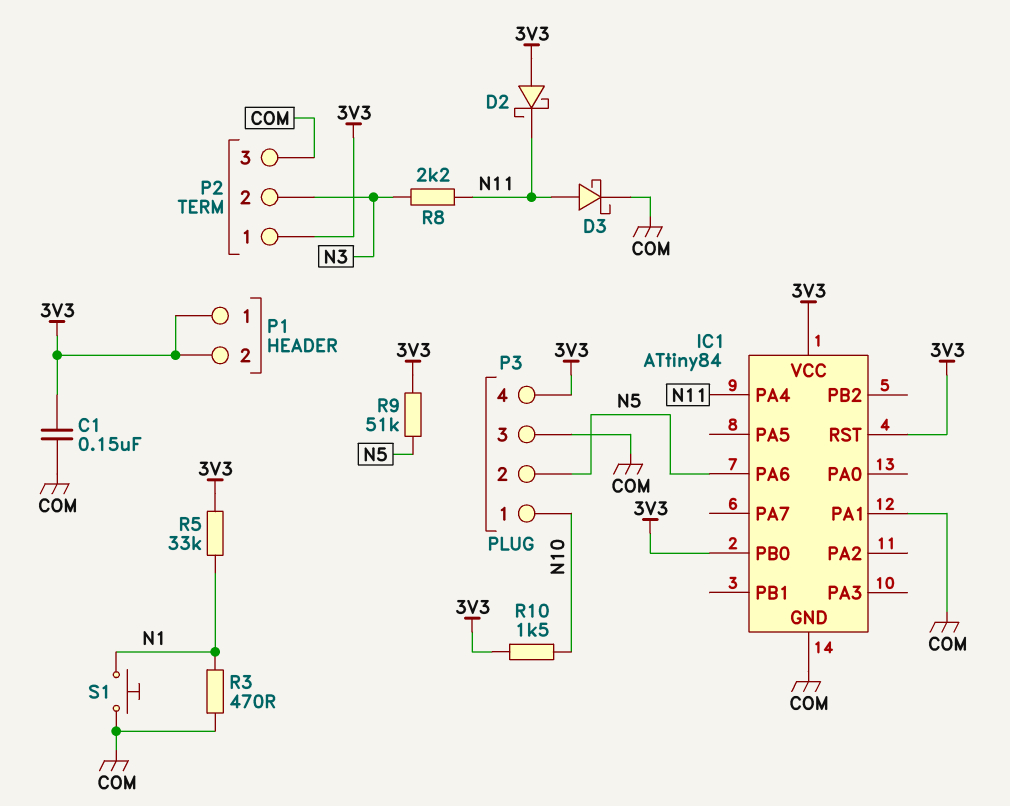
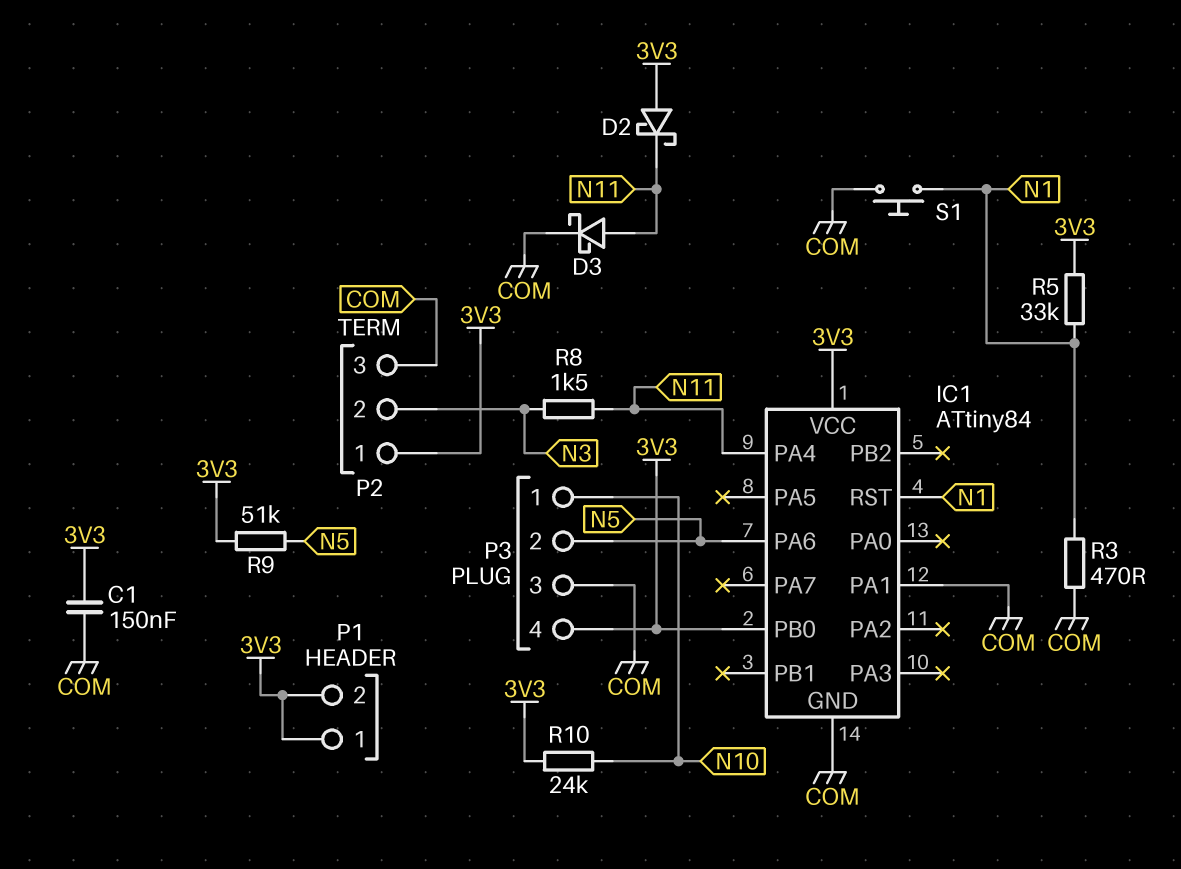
IC1 pin RST: 3V3 -> N1
R8: 2.2k (N3, N11) -> 1.5k (N3, N11)
R10: 1.5k (3V3, N10) -> 24k (3V3, N10)

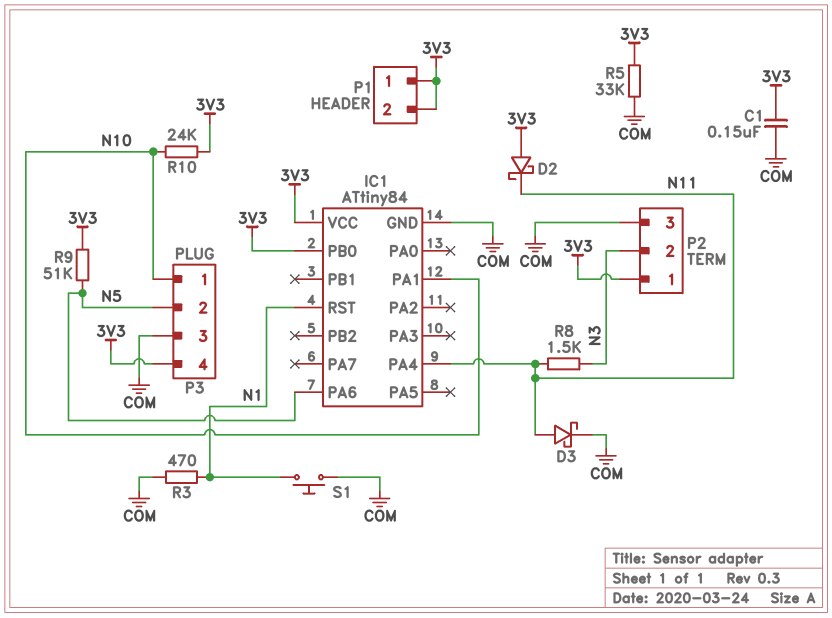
IC1 pin PA1: COM -> N10
R5: 33k (3V3, N1) -> 33k (3V3, COM)

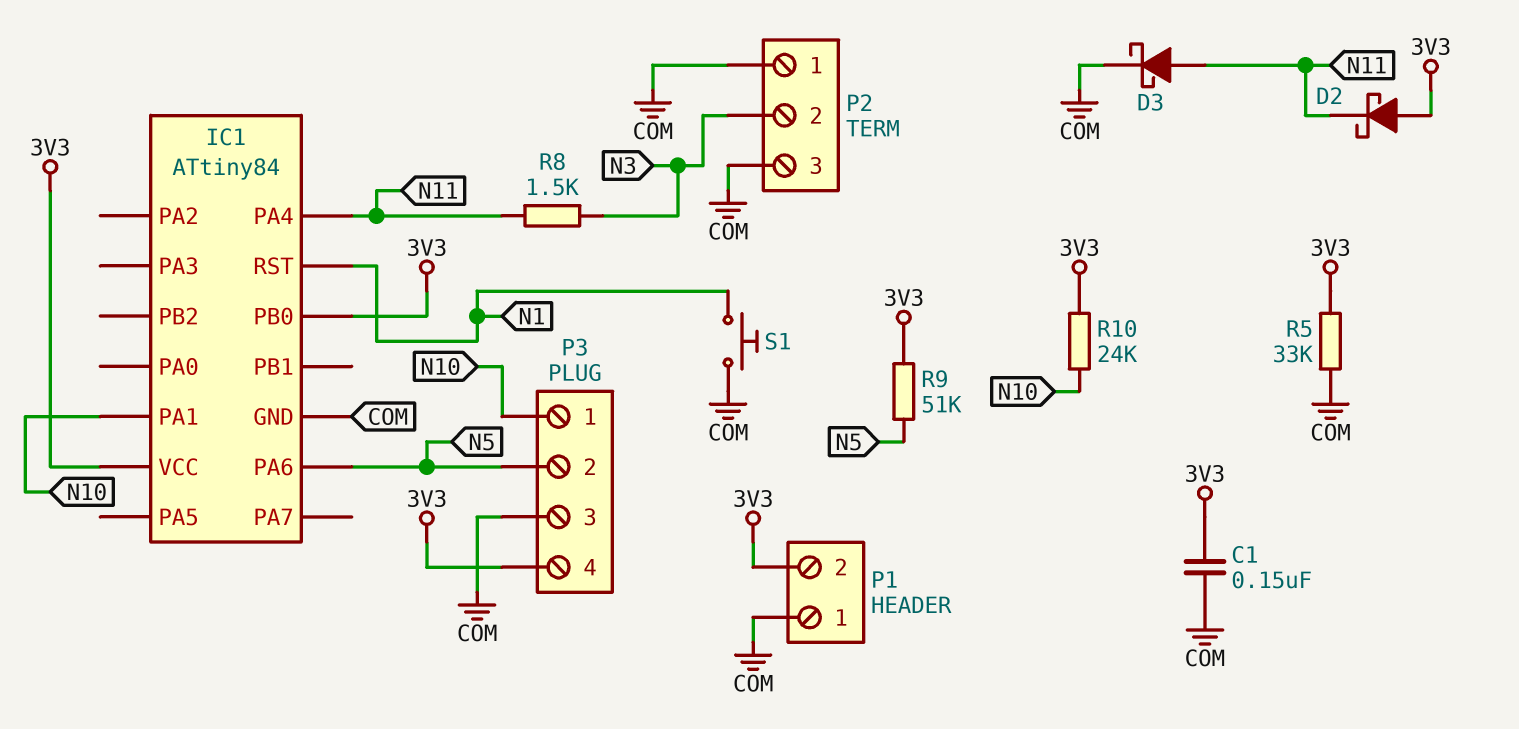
P1 pin 1: 3V3 -> COM
P2 pin 1: 3V3 -> COM
R3: 470 (COM, N1) -> none

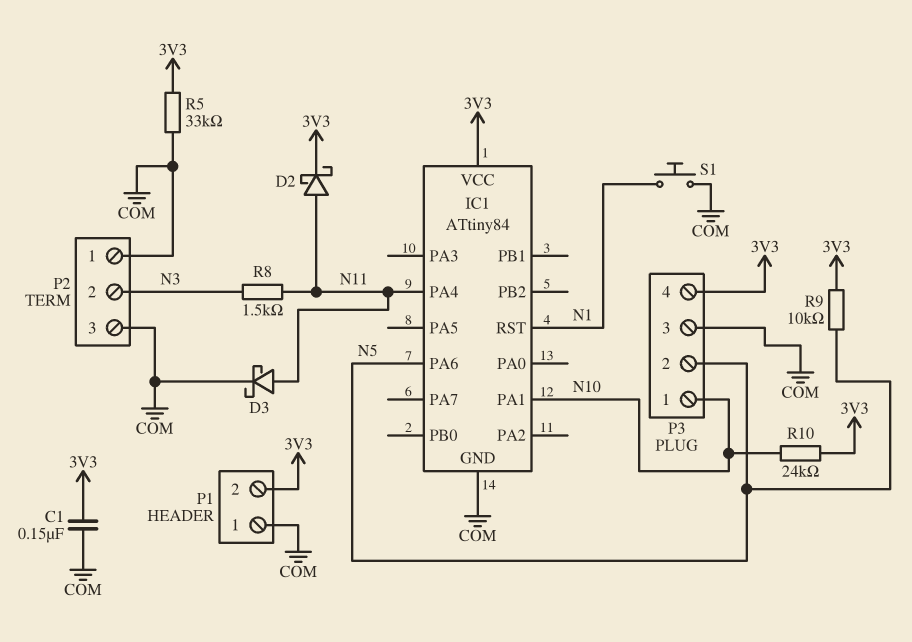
D2: schottky (A 3V3, K N11) -> schottky (A N11, K 3V3)
IC1 pin PB0: 3V3 -> none
R9: 51k (3V3, N5) -> 10k (3V3, N5)

